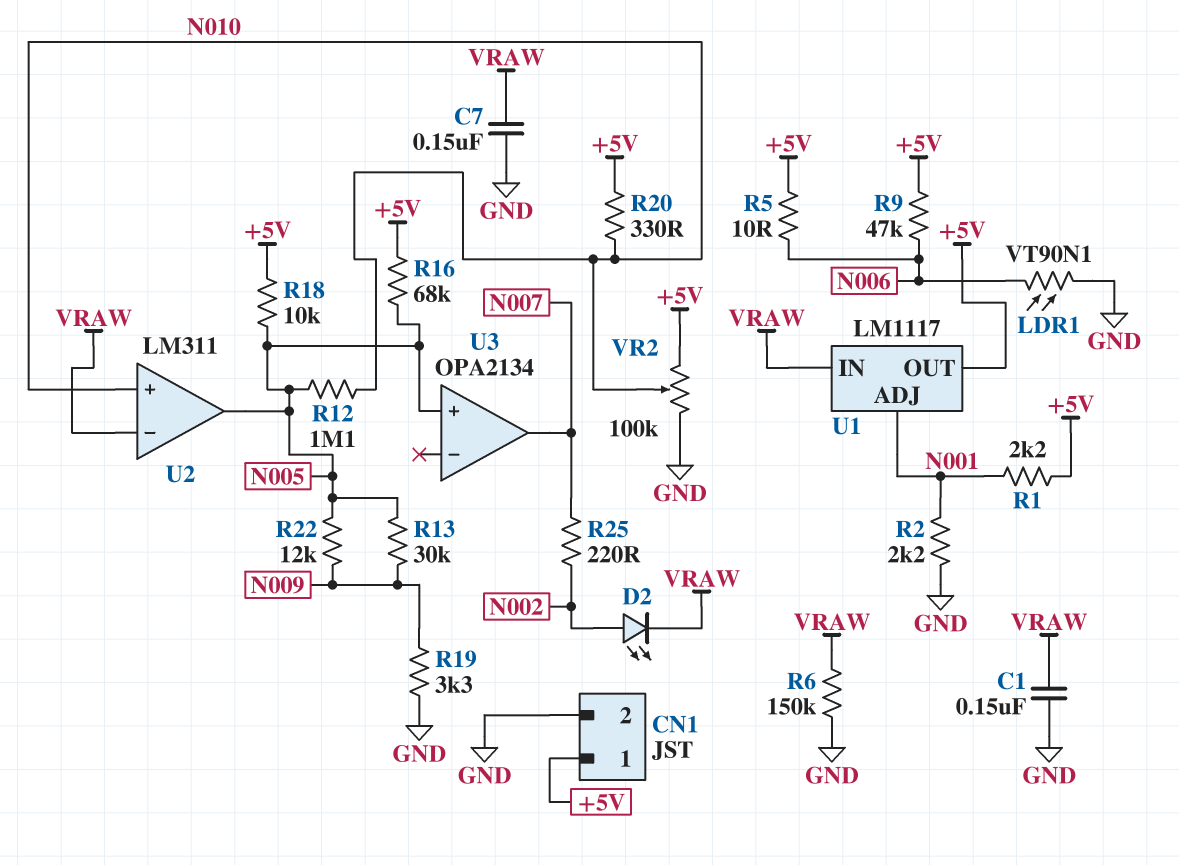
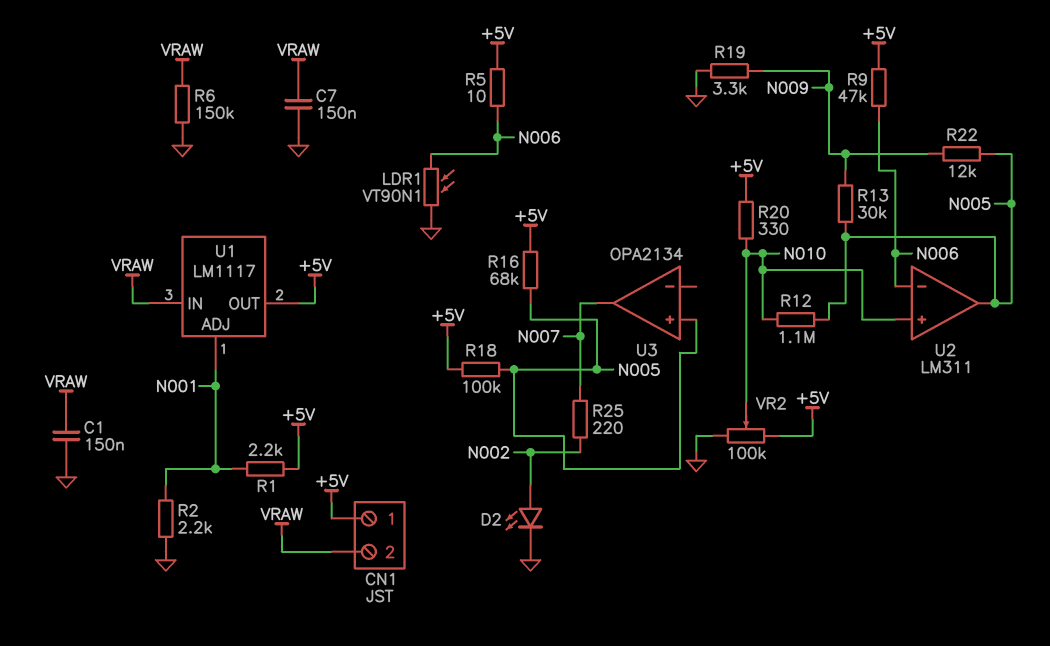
CN1 pin 2: GND -> VRAW
D2: LED (A N002, K VRAW) -> LED (A N002, K GND)
R18: 10k (+5V, N005) -> 100k (+5V, N005)
U2 pin in-: VRAW -> N006

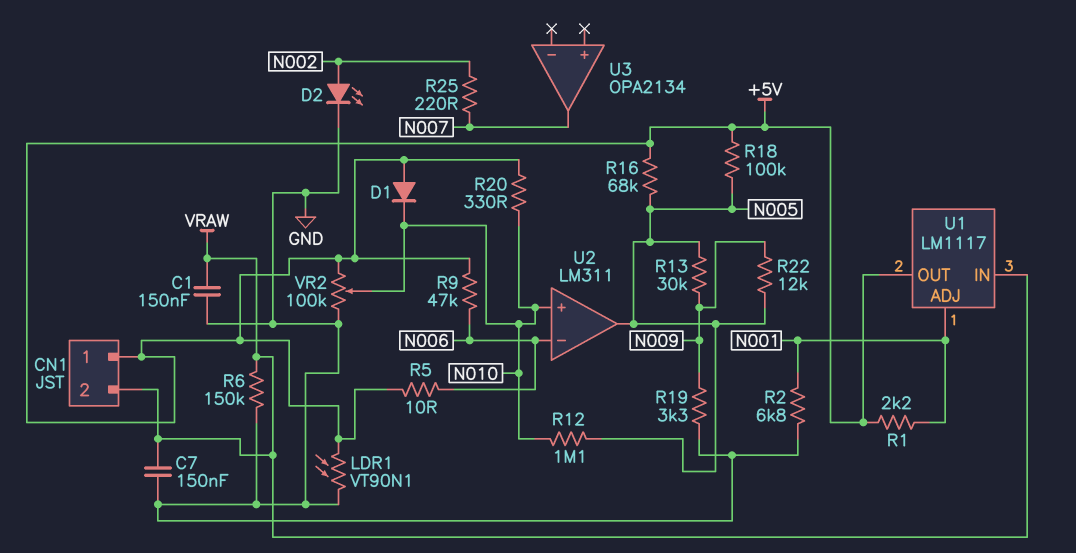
D1: none -> diode (A +5V, K N010)
LDR1: VT90N1 (GND, N006) -> VT90N1 (+5V, GND)
R2: 2.2k (GND, N001) -> 6.8k (GND, N001)
U3 pin in+: N005 -> none

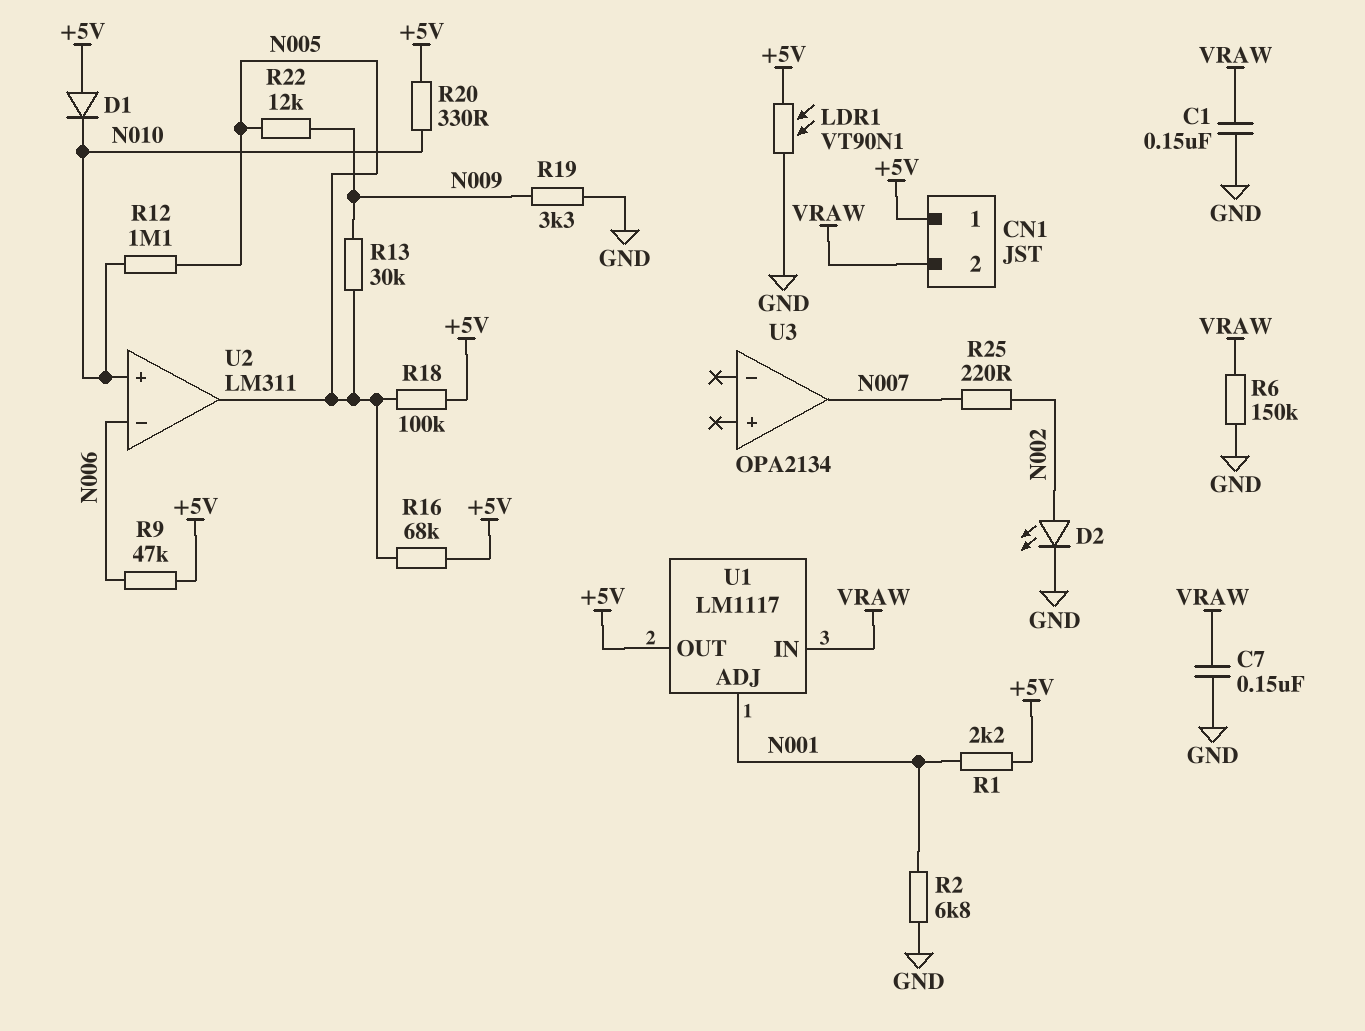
R5: 10 (+5V, N006) -> none
VR2: 100k (+5V, GND, wiper N010) -> none

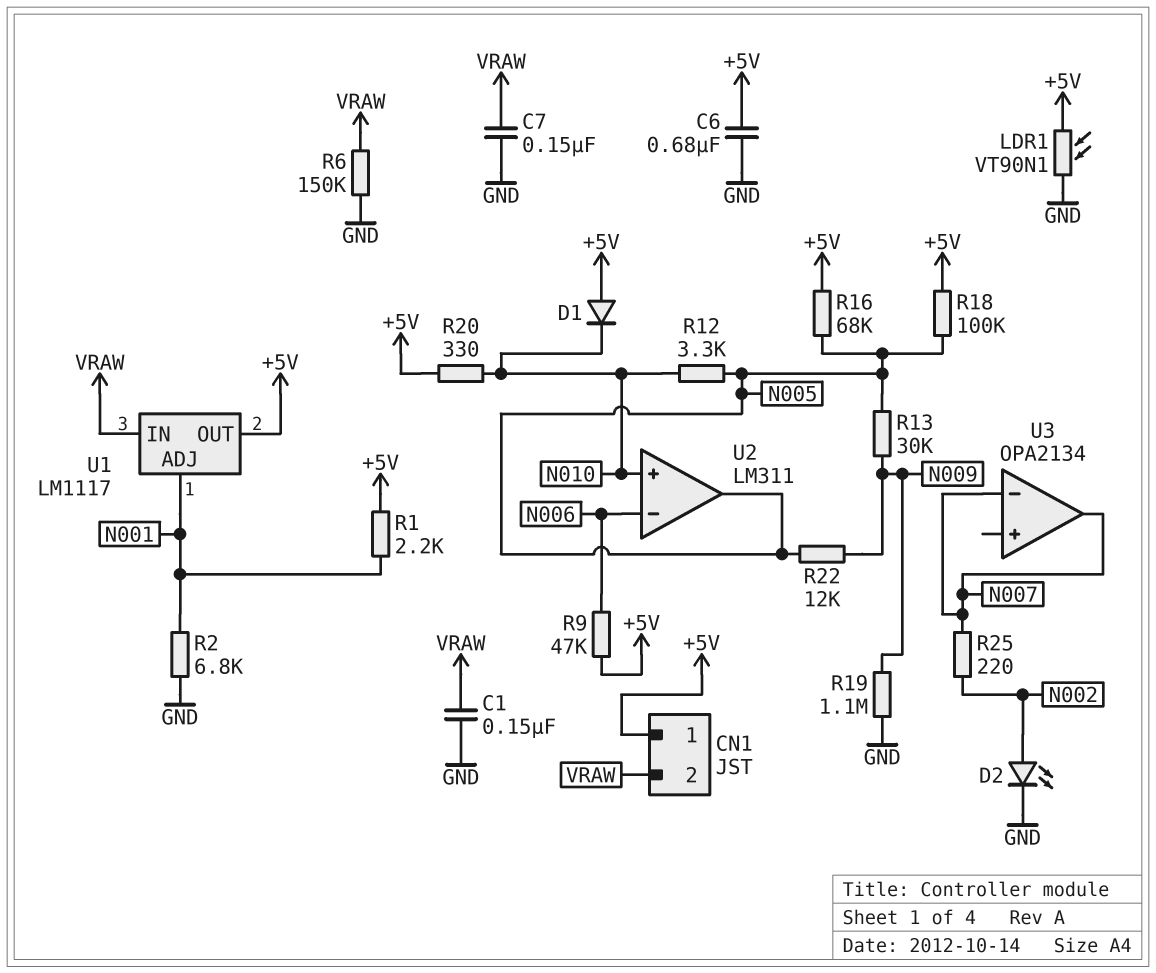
C6: none -> 680nF (+5V, GND)
R12: 1.1M (N005, N010) -> 3.3k (N005, N010)
R19: 3.3k (GND, N009) -> 1.1M (GND, N009)
U3 pin in-: none -> N007

